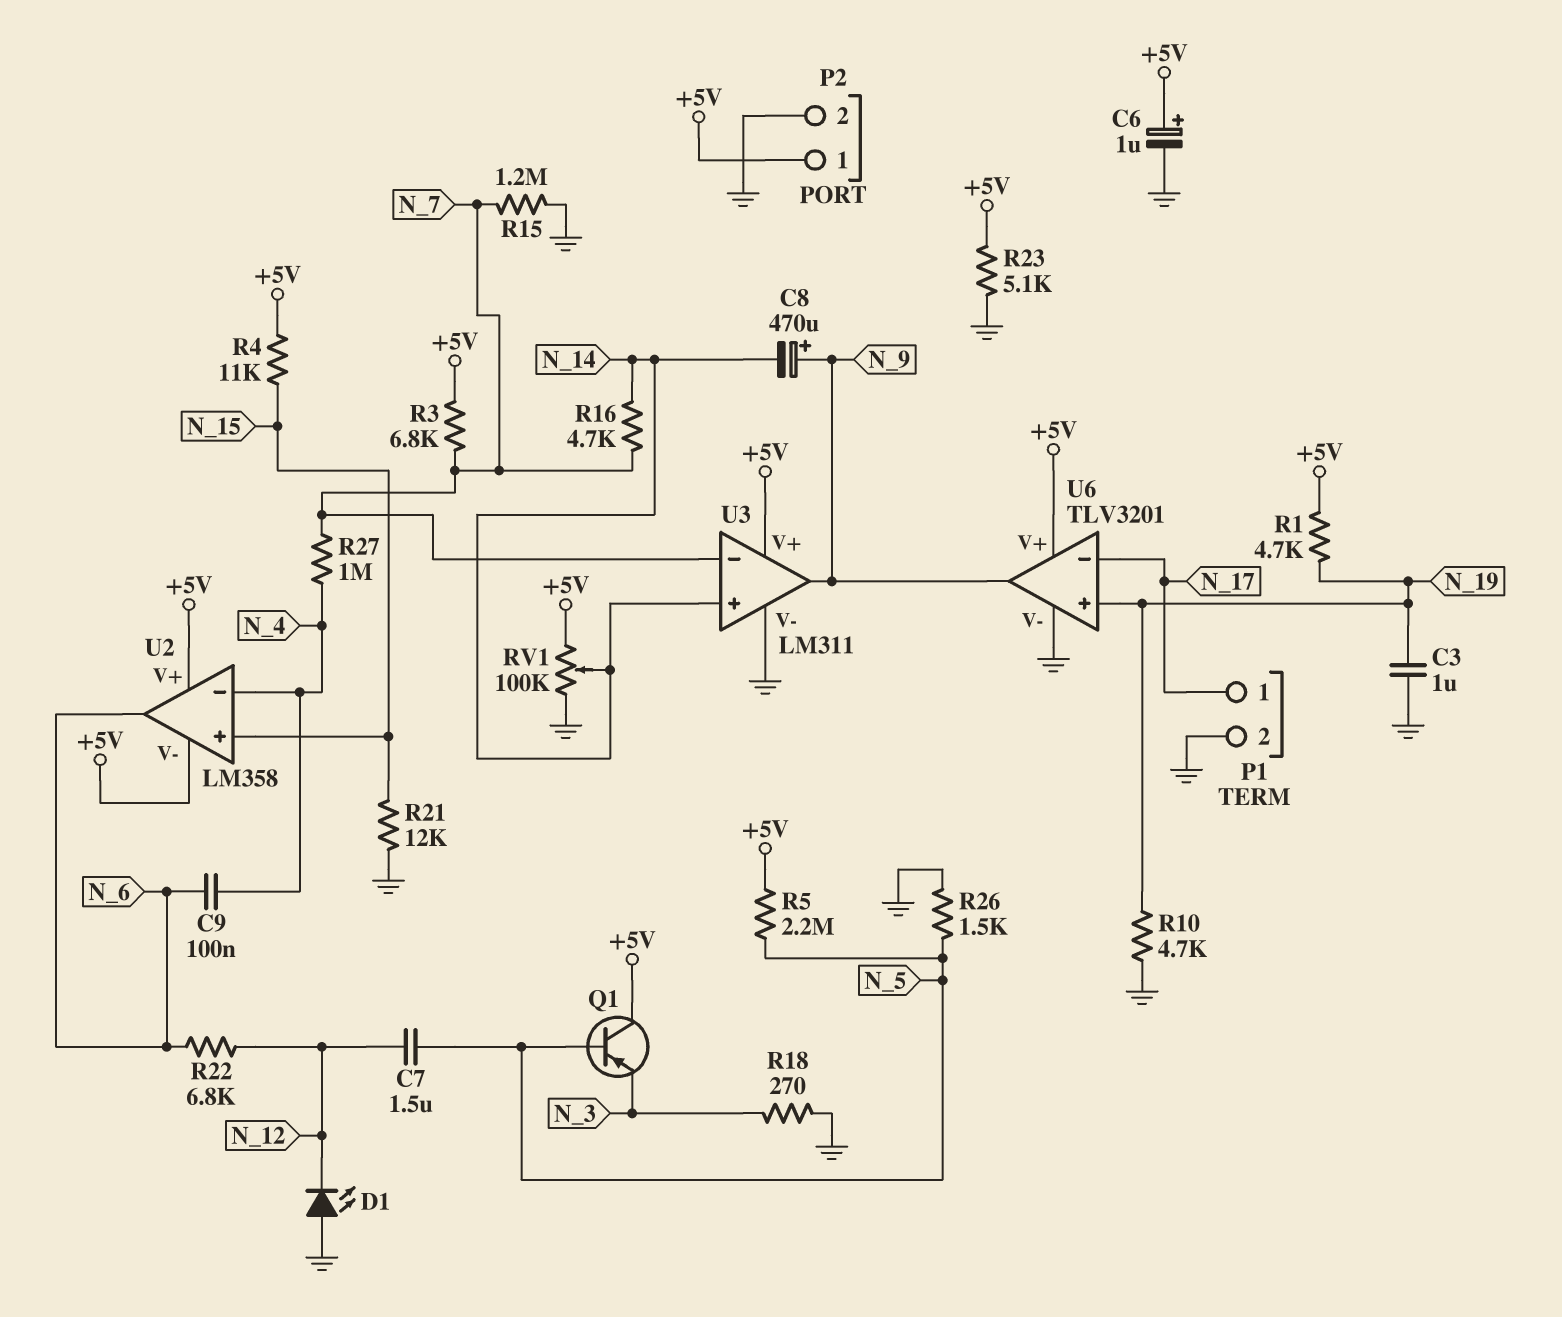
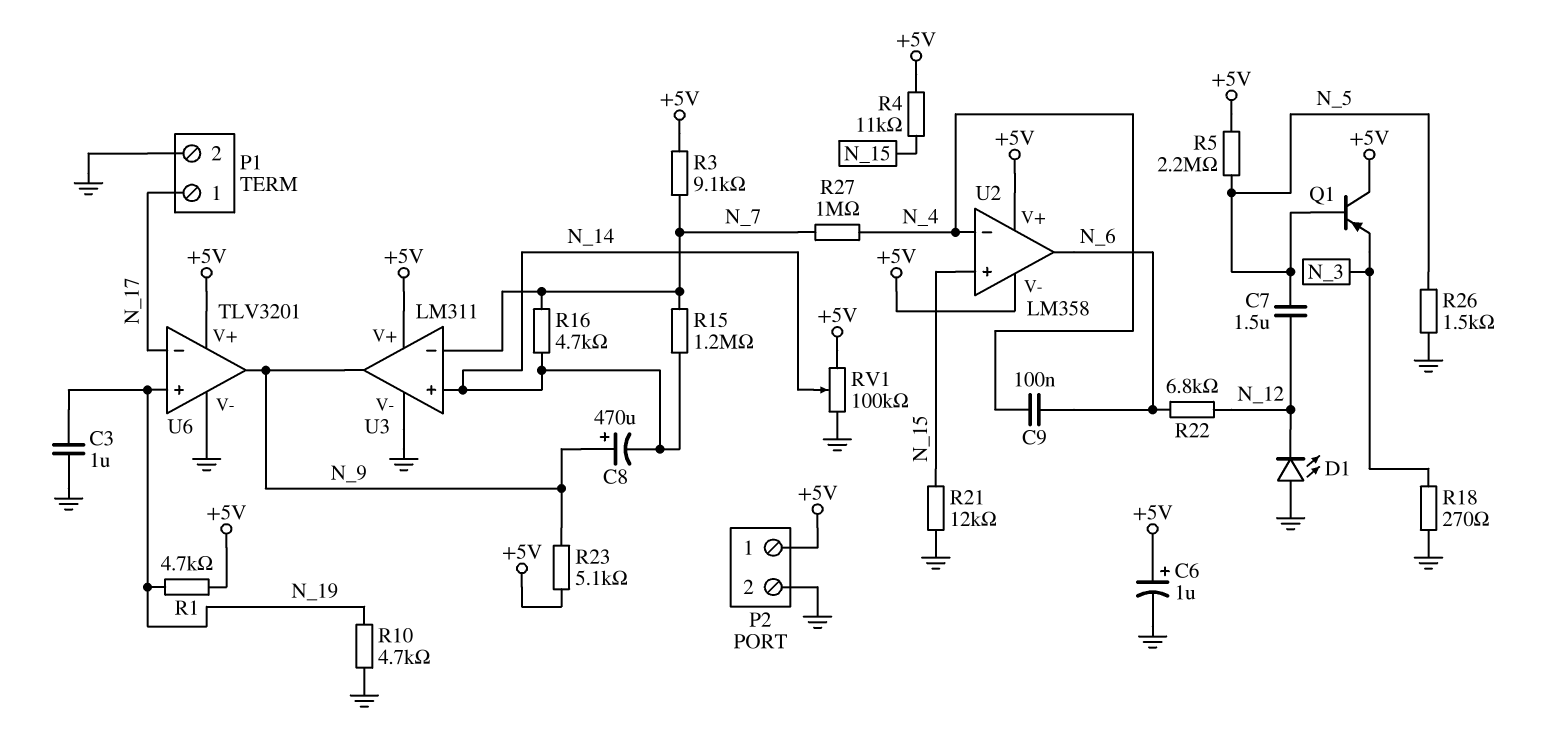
R3: 6.8k (+5V, N_7) -> 9.1k (+5V, N_7)
R15: 1.2M (GND, N_7) -> 1.2M (N_7, N_14)
R23: 5.1k (+5V, GND) -> 5.1k (+5V, N_9)

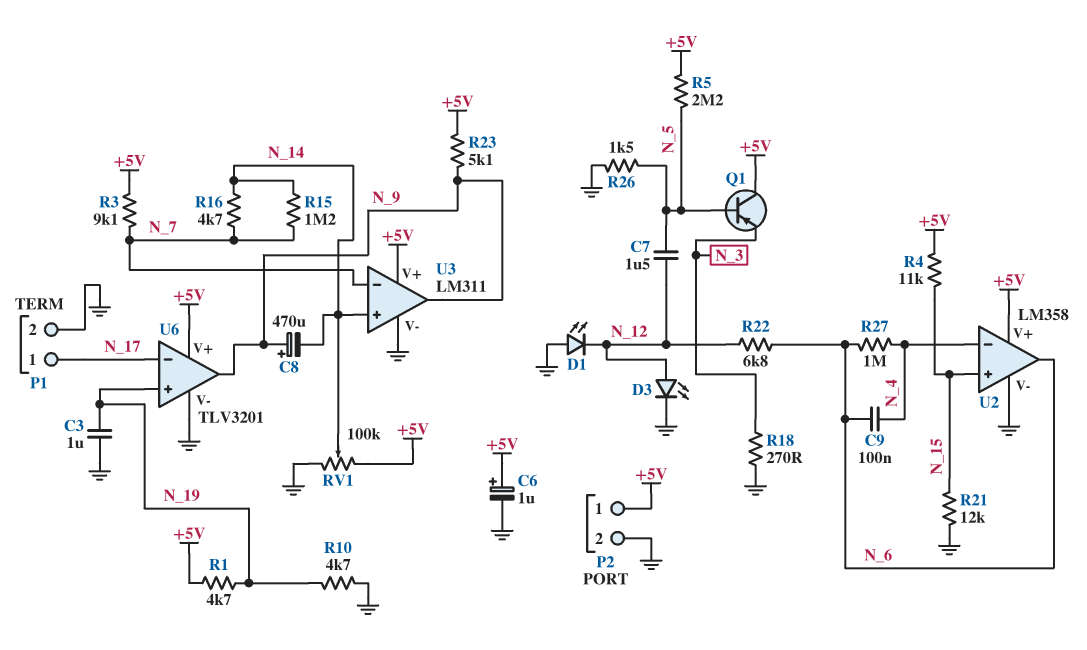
D3: none -> LED (A N_12, K GND)
R27: 1M (N_4, N_7) -> 1M (N_4, N_6)
U2 pin V-: +5V -> GND

